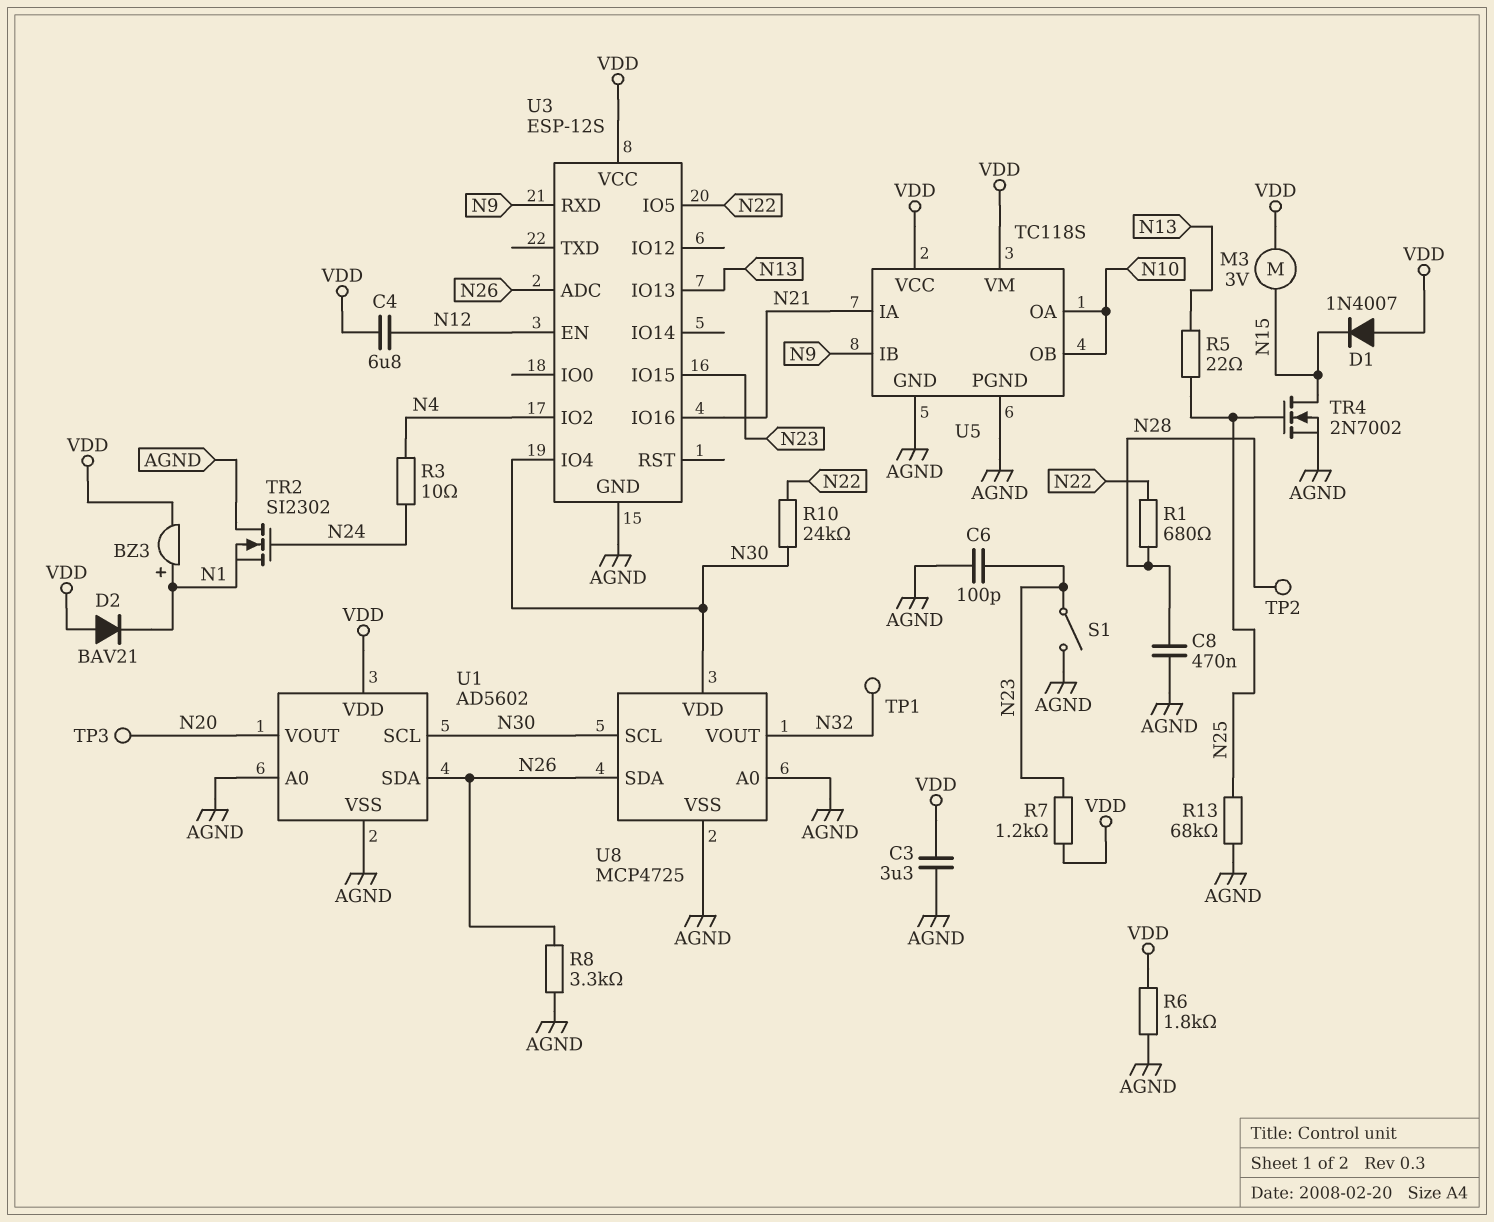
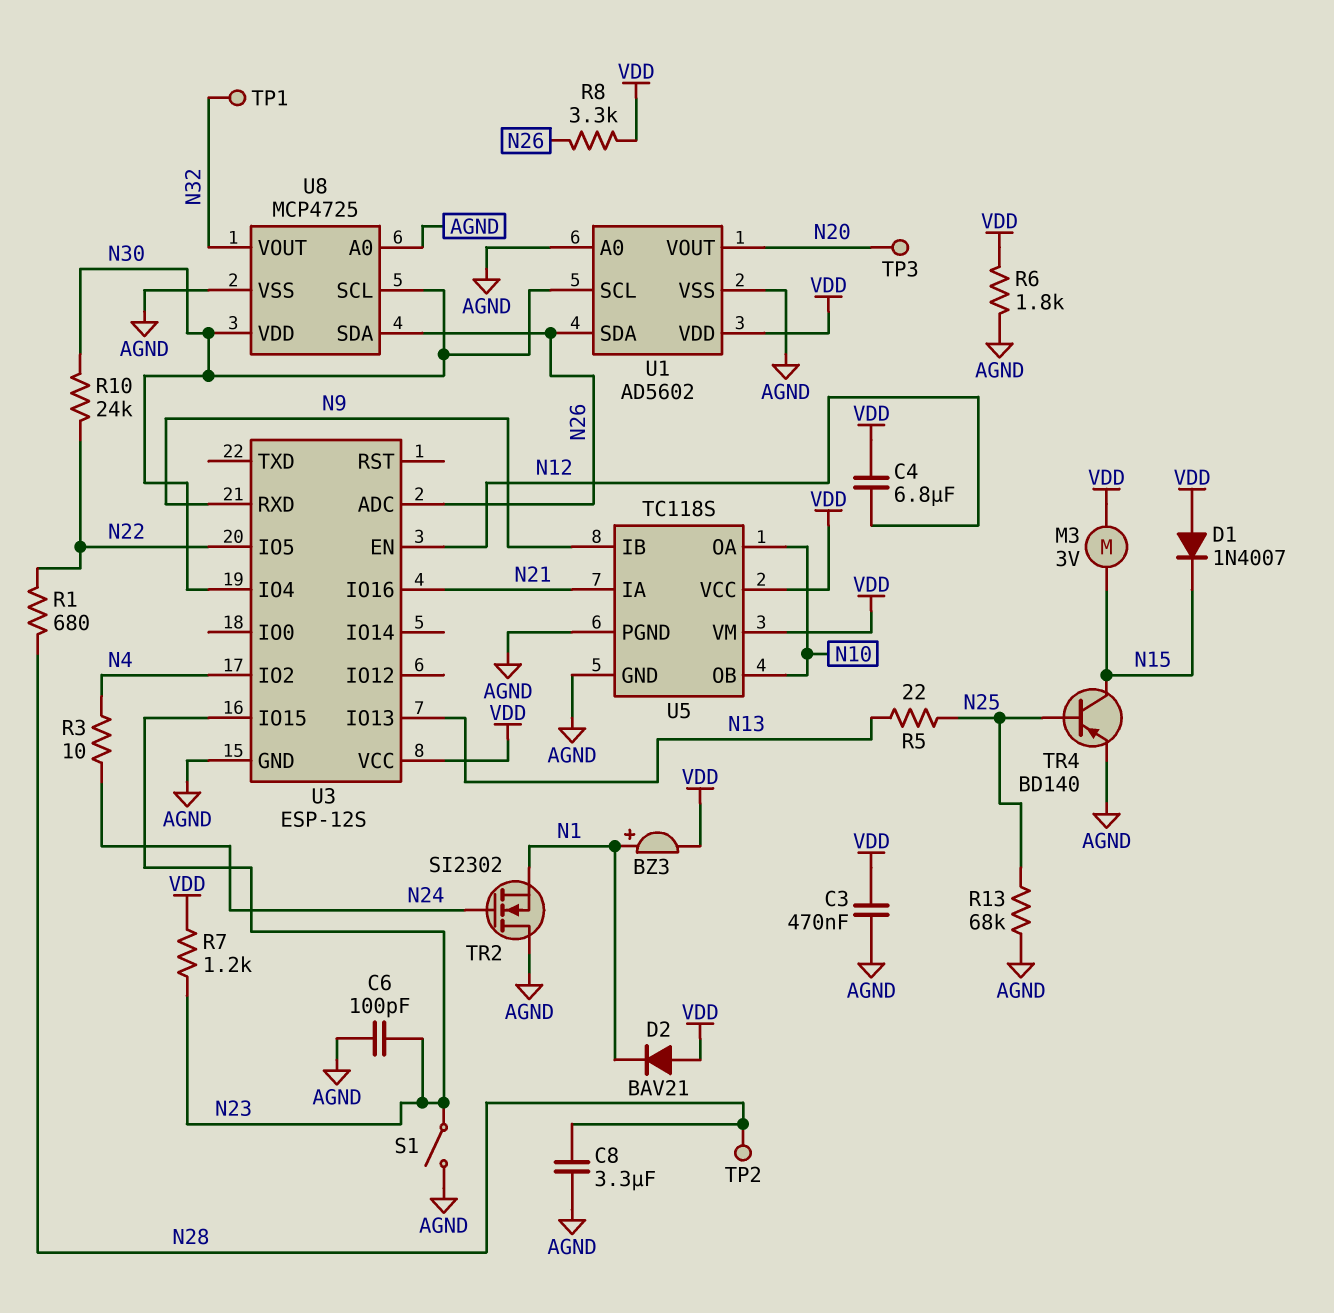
C3: 3.3uF (AGND, VDD) -> 470nF (AGND, VDD)
C8: 470nF (AGND, N28) -> 3.3uF (AGND, N28)
R8: 3.3k (AGND, N26) -> 3.3k (N26, VDD)
TR4: NMOS 2N7002 (G N25, D N15, S AGND) -> PNP BD140 (B N25, C N15, E AGND)

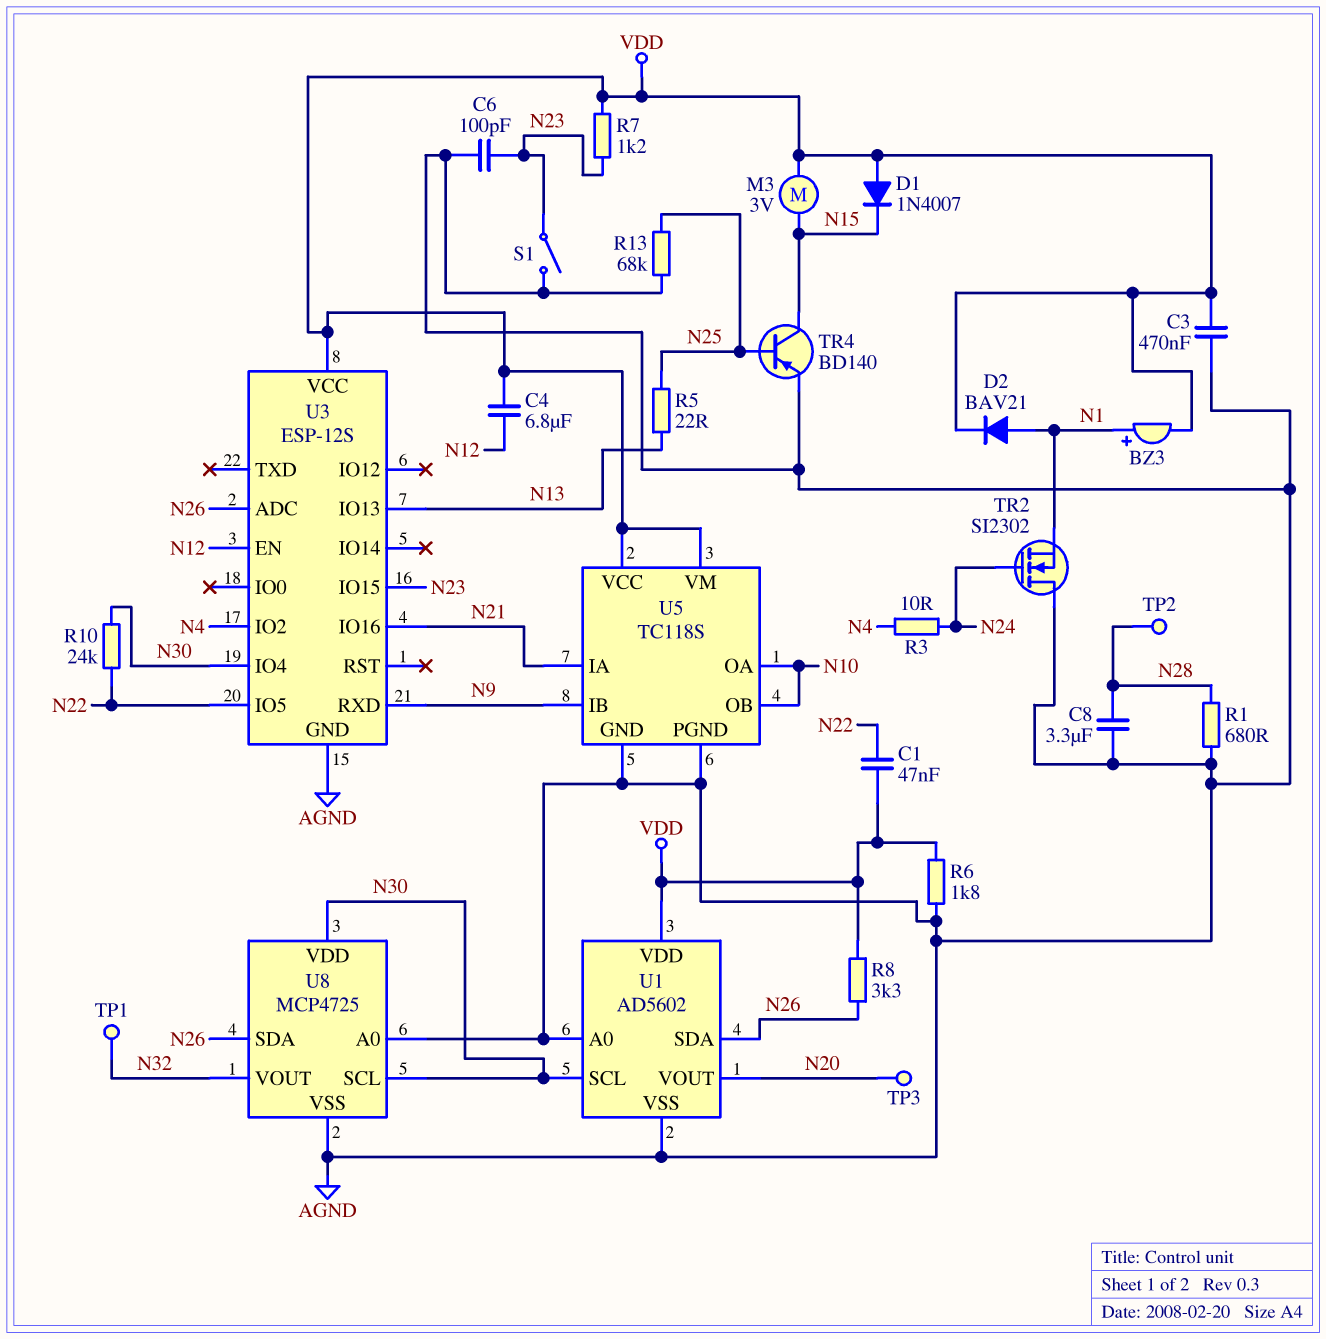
C1: none -> 47nF (N22, VDD)
D2: diode BAV21 (A VDD, K N1) -> diode BAV21 (A N1, K VDD)
R1: 680 (N22, N28) -> 680 (AGND, N28)

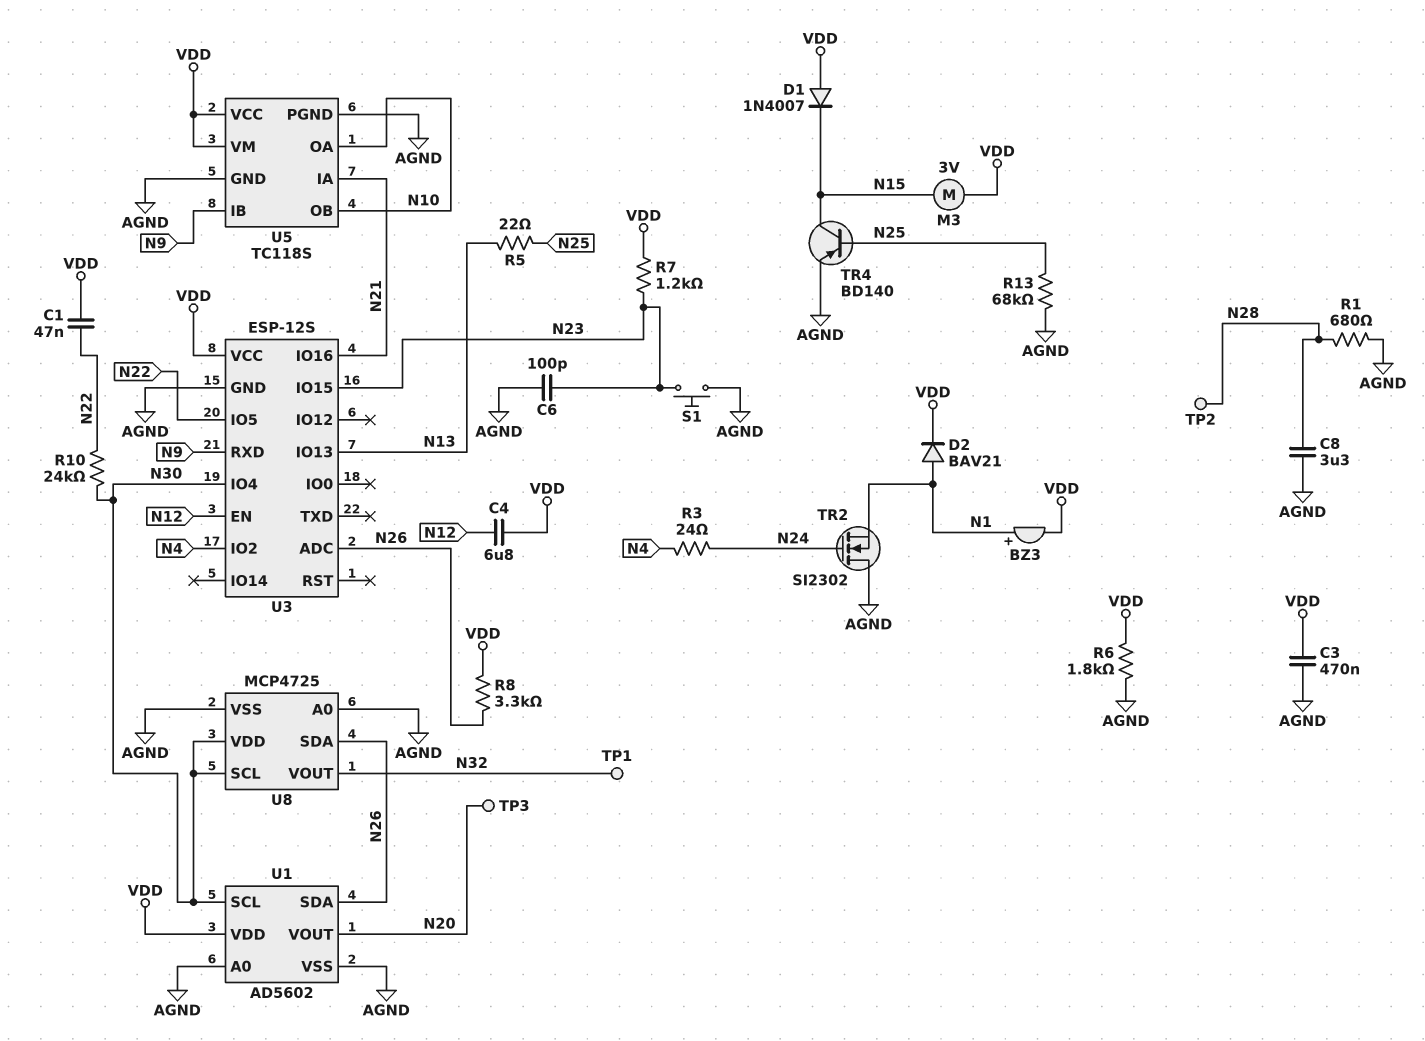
R3: 10 (N4, N24) -> 24 (N4, N24)
S1: switch (AGND, N23) -> button (AGND, N23)

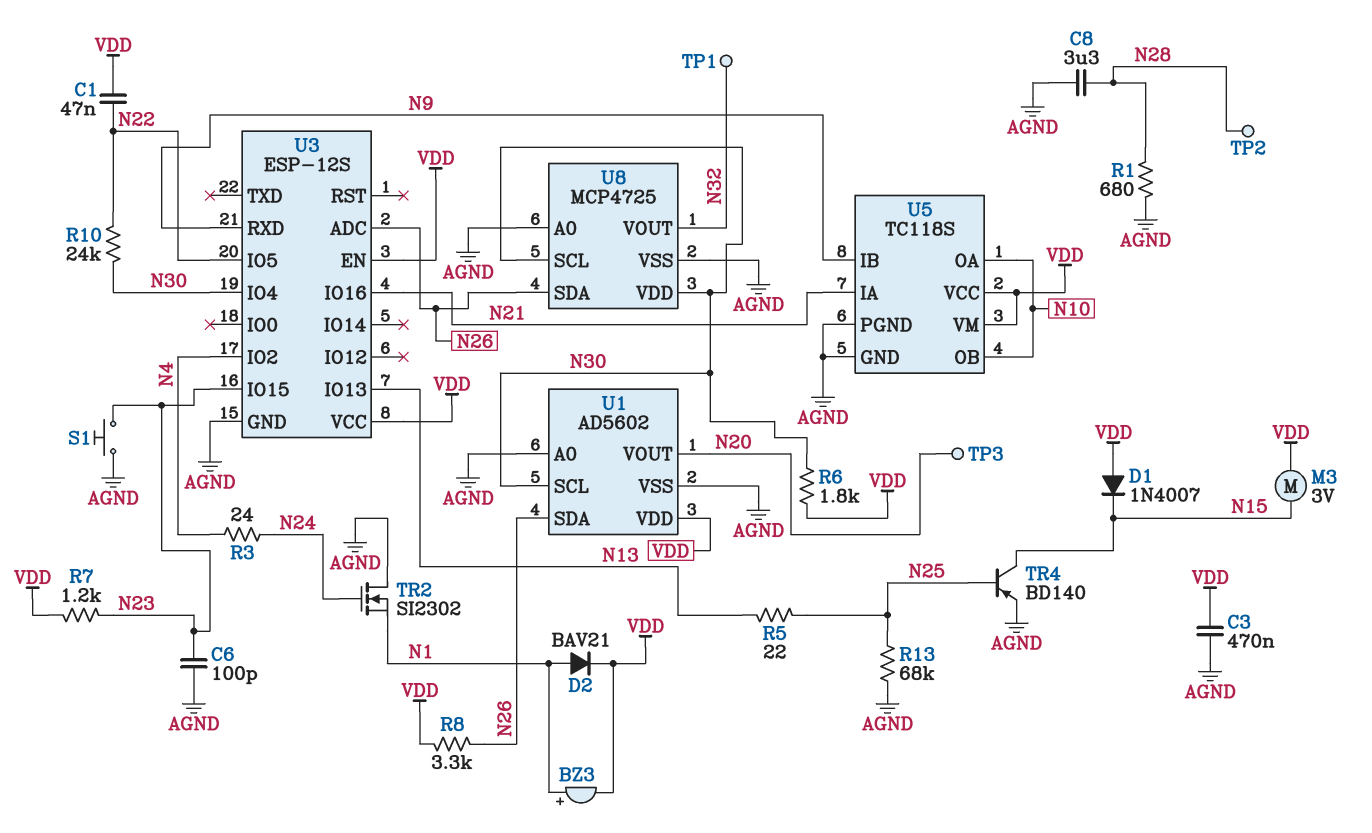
C4: 6.8uF (N12, VDD) -> none
R6: 1.8k (AGND, VDD) -> 1.8k (N30, VDD)
U3 pin EN: N12 -> VDD

